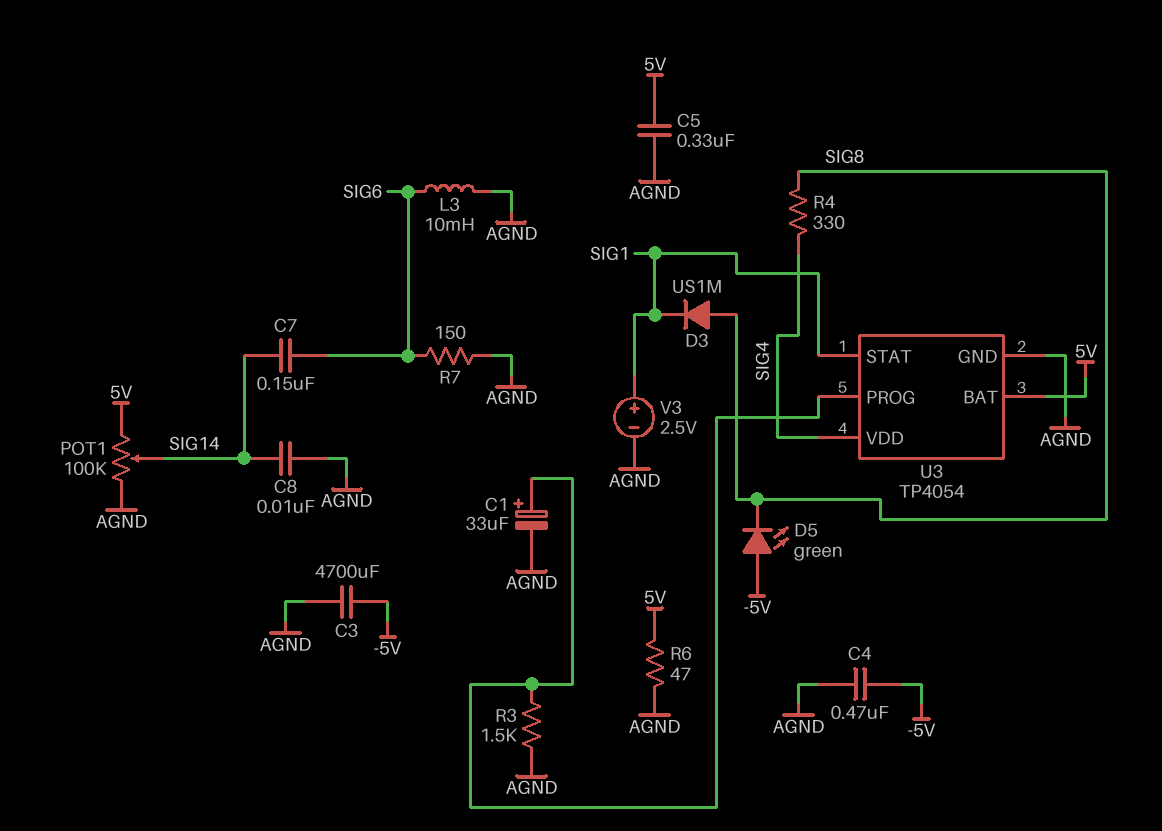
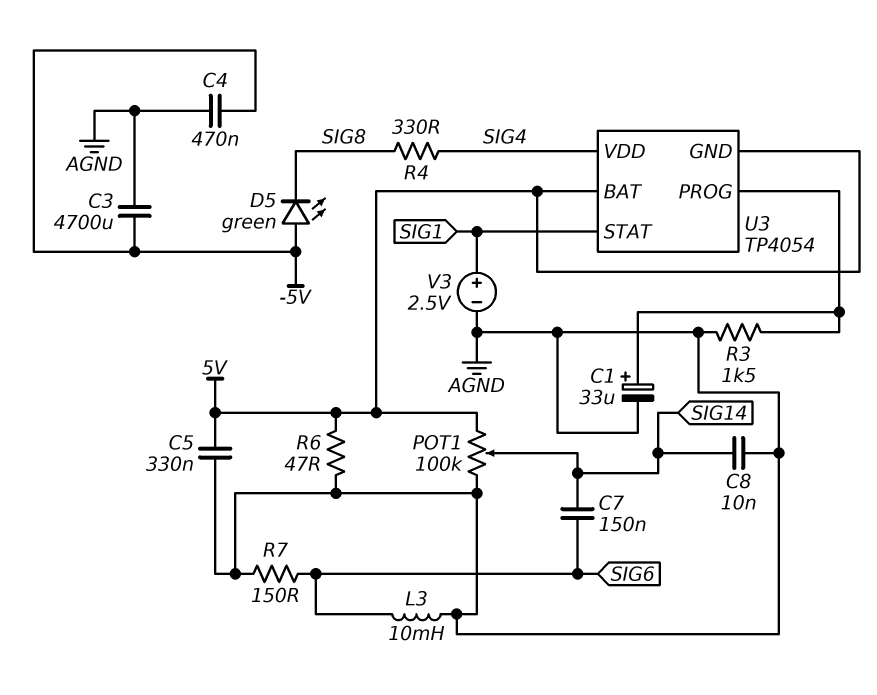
D3: diode US1M (A SIG8, K SIG1) -> none
U3 pin GND: AGND -> 5V

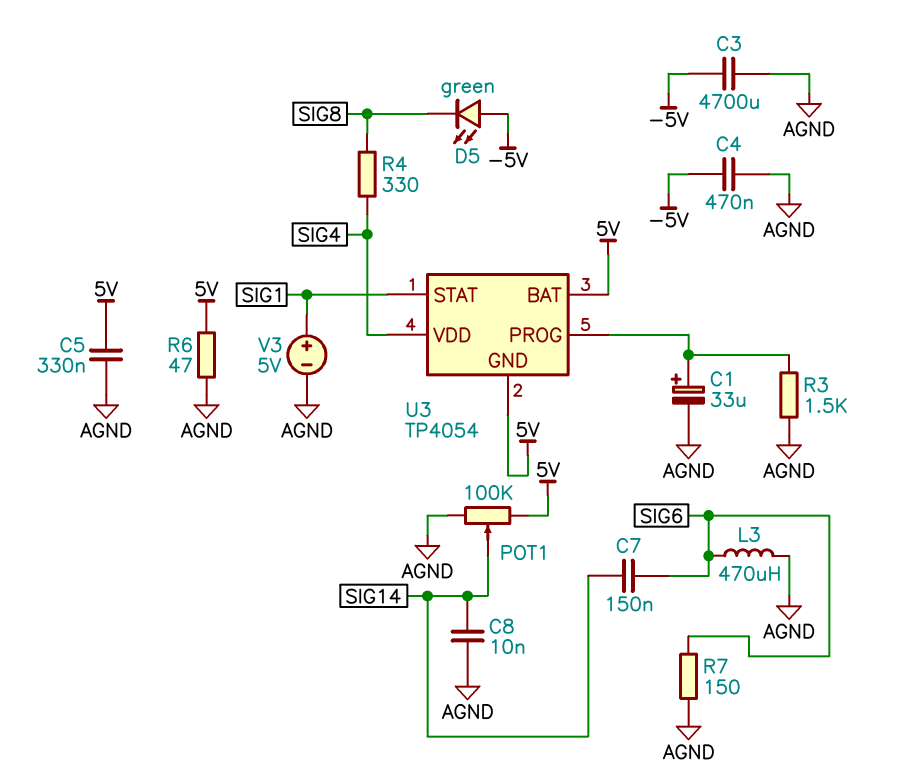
L3: 10mH (AGND, SIG6) -> 470uH (AGND, SIG6)
V3: 2.5V (plus SIG1, minus AGND) -> 5V (plus SIG1, minus AGND)

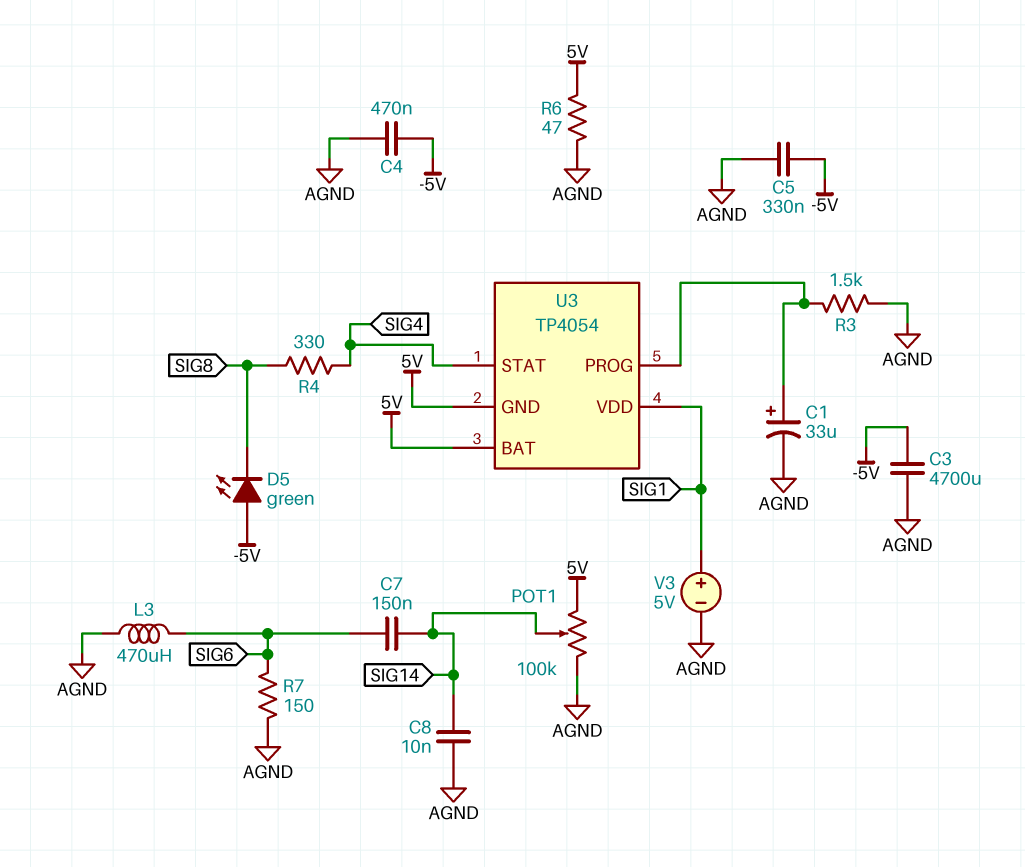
C5: 330nF (5V, AGND) -> 330nF (-5V, AGND)
U3 pin STAT: SIG1 -> SIG4
U3 pin VDD: SIG4 -> SIG1

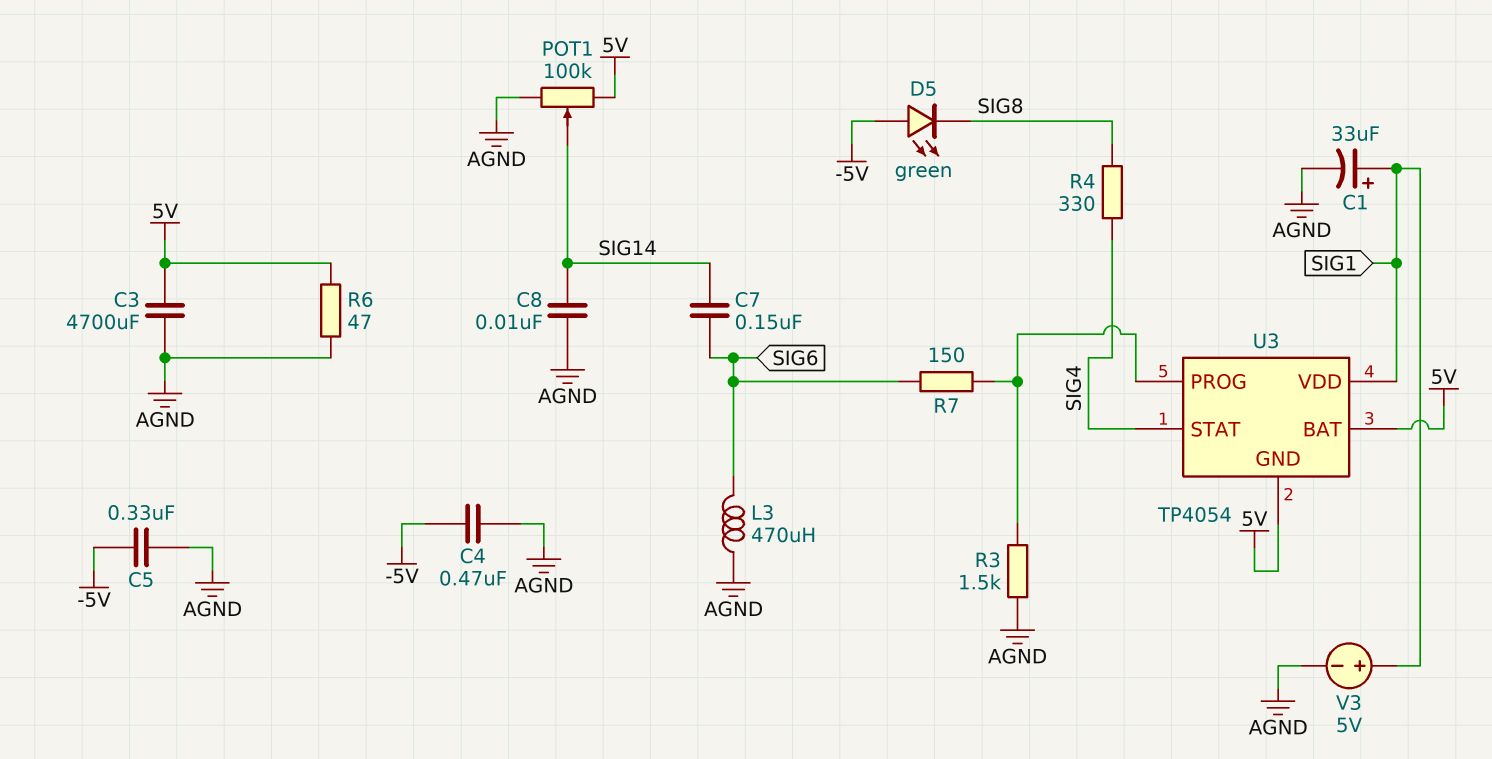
C1: 33uF (plus U3/PROG, minus AGND) -> 33uF (plus SIG1, minus AGND)
C3: 4700uF (-5V, AGND) -> 4700uF (5V, AGND)
R7: 150 (AGND, SIG6) -> 150 (SIG6, U3/PROG)

